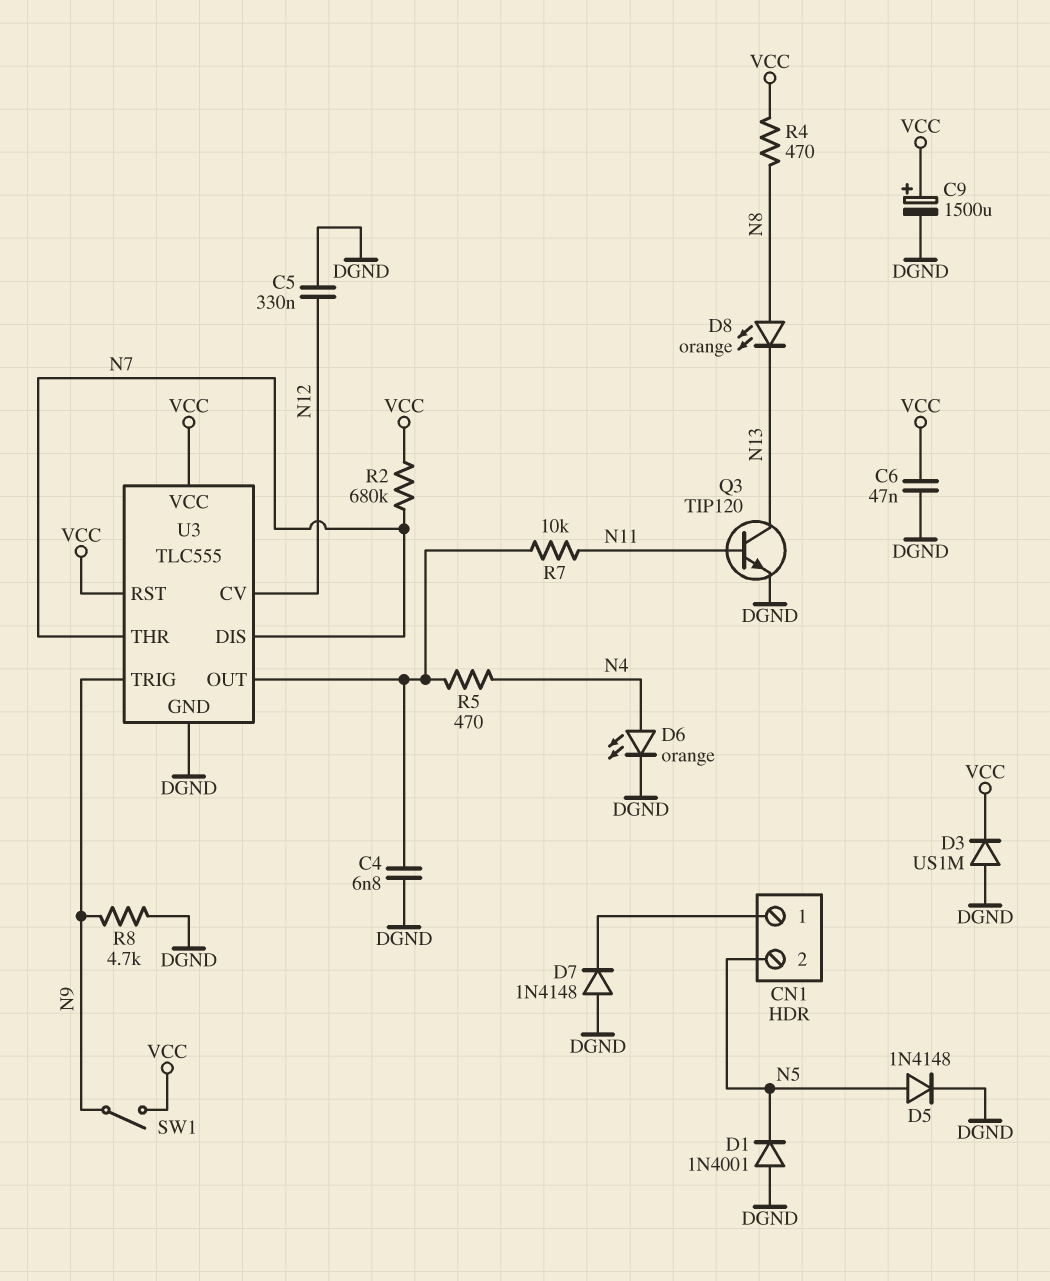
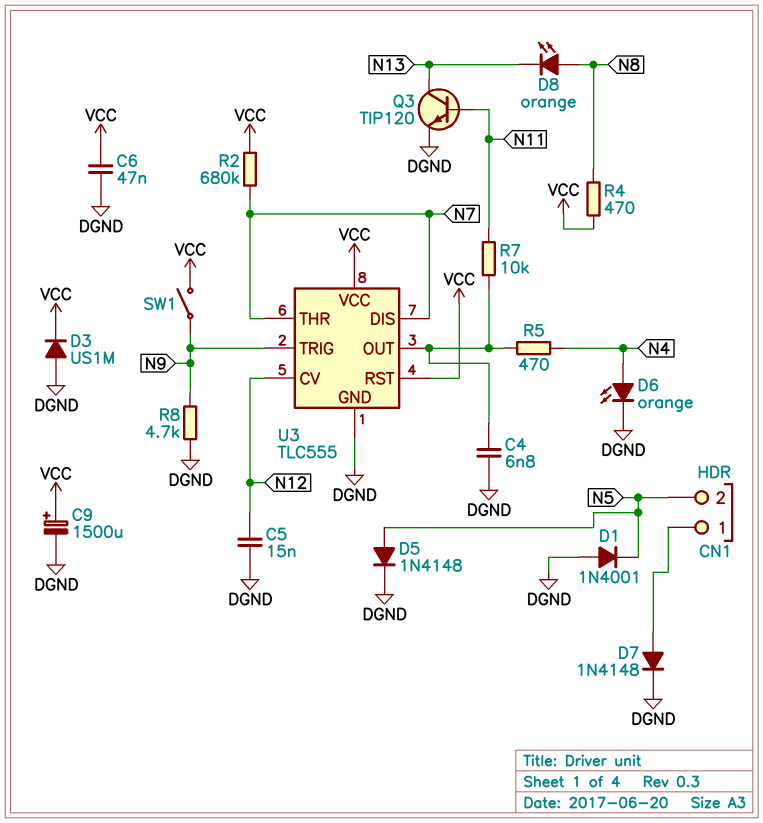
C5: 330nF (DGND, N12) -> 15nF (DGND, N12)
D7: diode 1N4148 (A DGND, K CN1/1) -> diode 1N4148 (A CN1/1, K DGND)

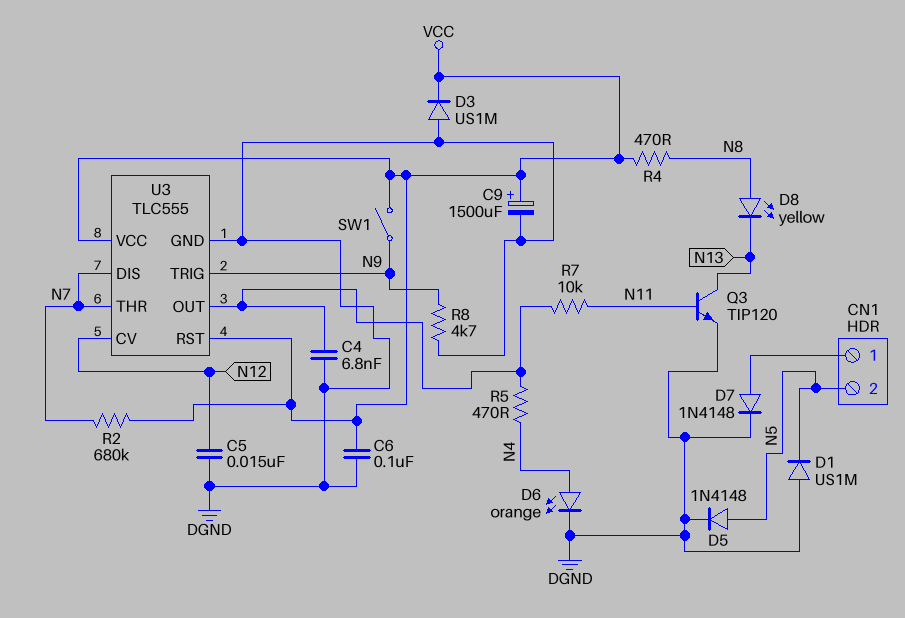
C6: 47nF (DGND, VCC) -> 100nF (DGND, VCC)
D1: diode 1N4001 (A DGND, K N5) -> diode US1M (A DGND, K N5)
D8: LED orange (A N8, K N13) -> LED yellow (A N8, K N13)

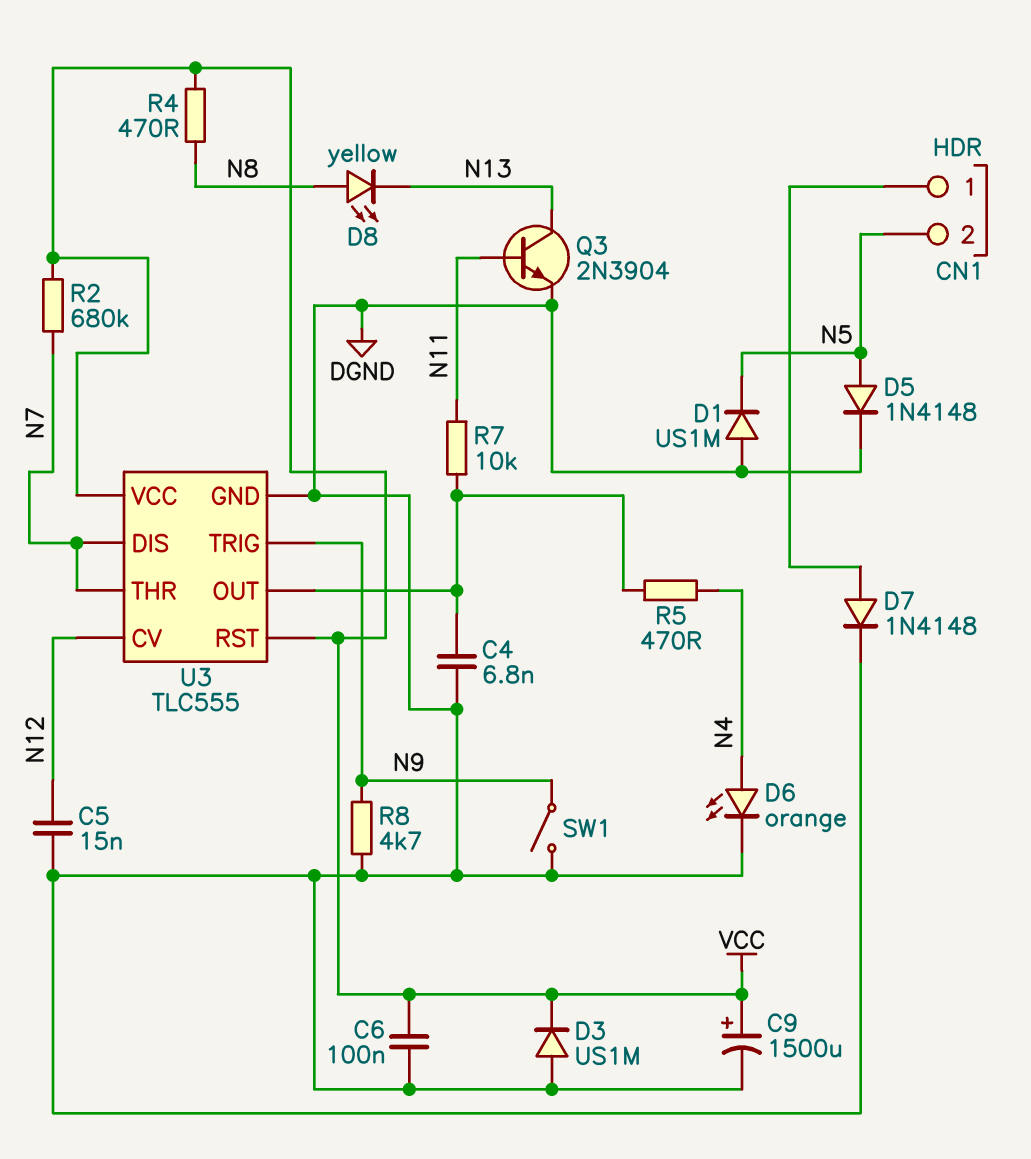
Q3: NPN TIP120 (B N11, C N13, E DGND) -> NPN 2N3904 (B N11, C N13, E DGND)
SW1: switch (N9, VCC) -> switch (DGND, N9)

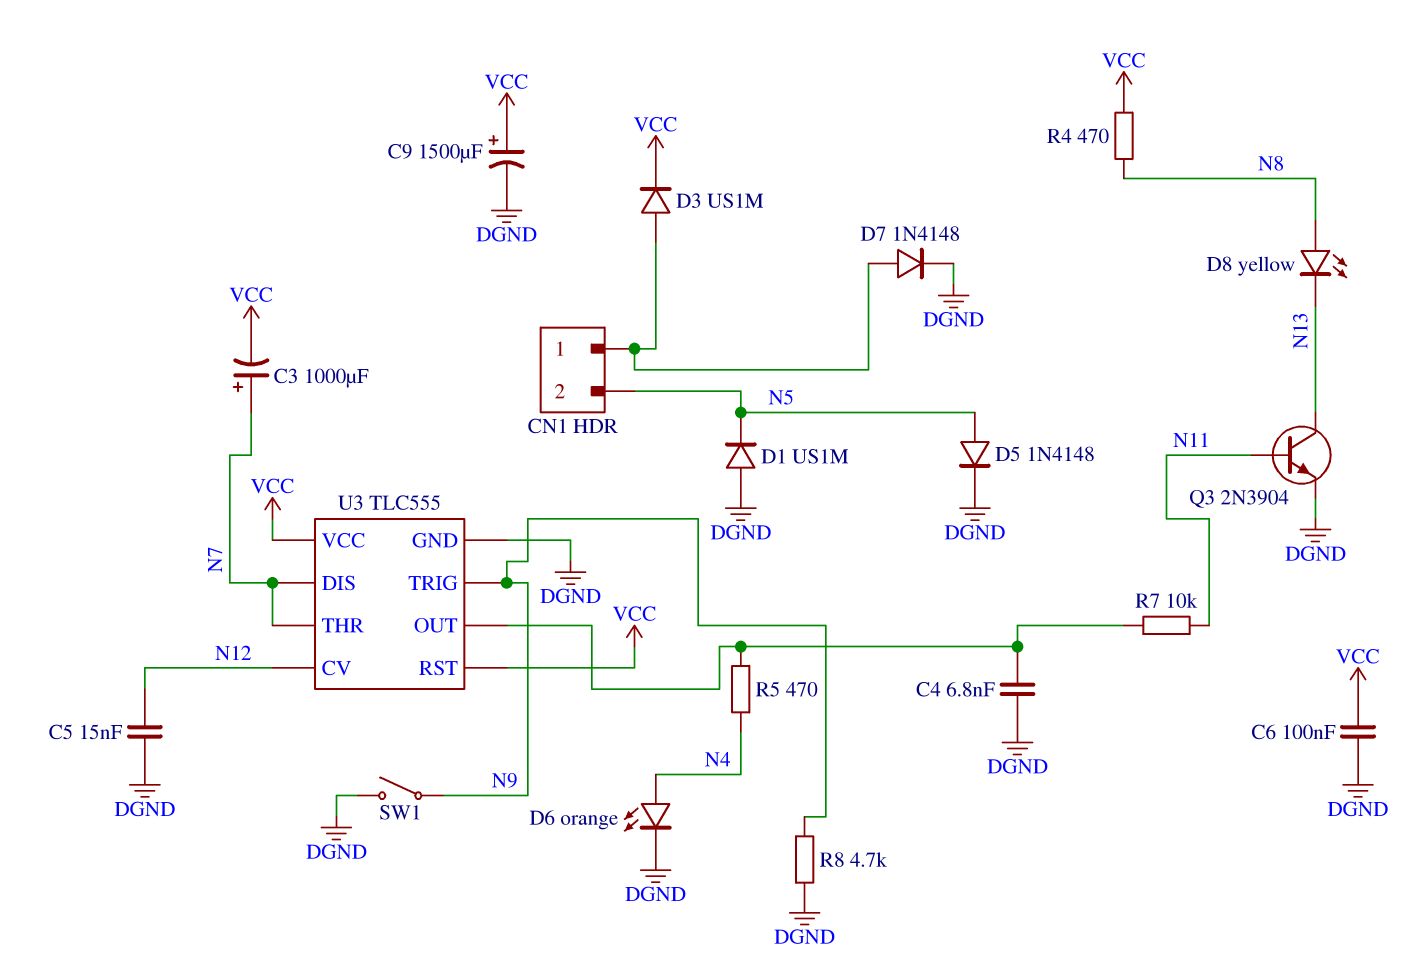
C3: none -> 1000uF (plus N7, minus VCC)
D3: diode US1M (A DGND, K VCC) -> diode US1M (A CN1/1, K VCC)
R2: 680k (N7, VCC) -> none

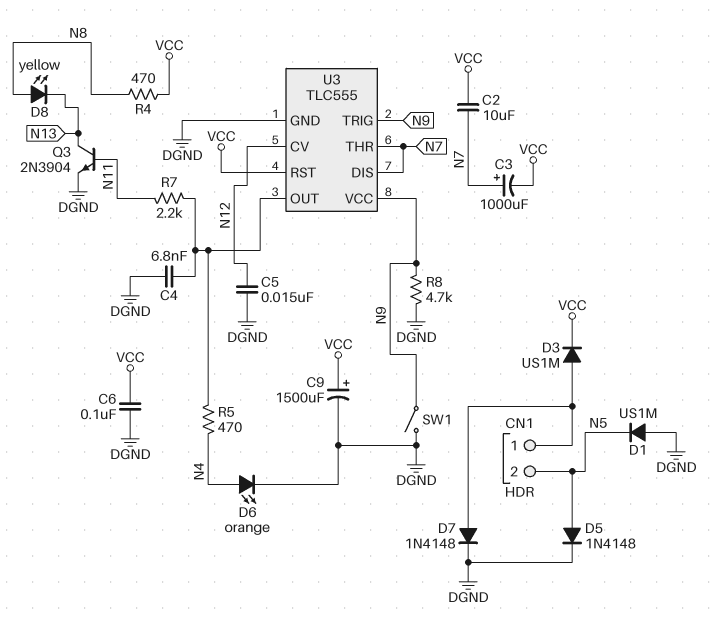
C2: none -> 10uF (N7, VCC)
R7: 10k (N11, U3/OUT) -> 2.2k (N11, U3/OUT)
U3 pin VCC: VCC -> N9

